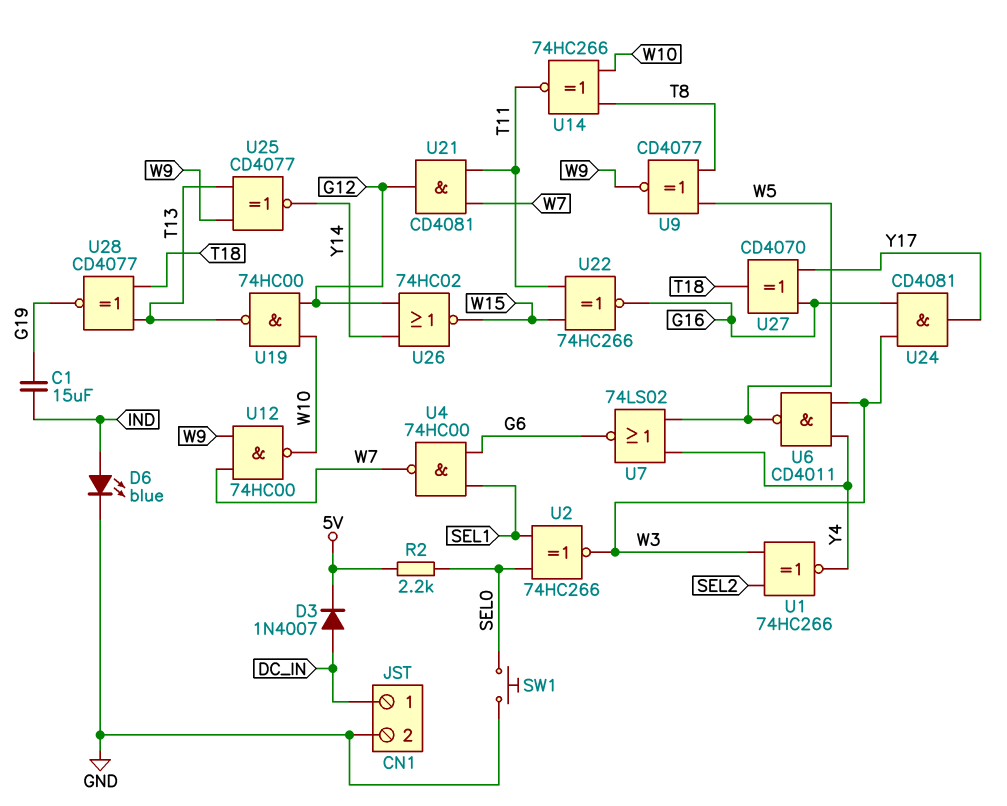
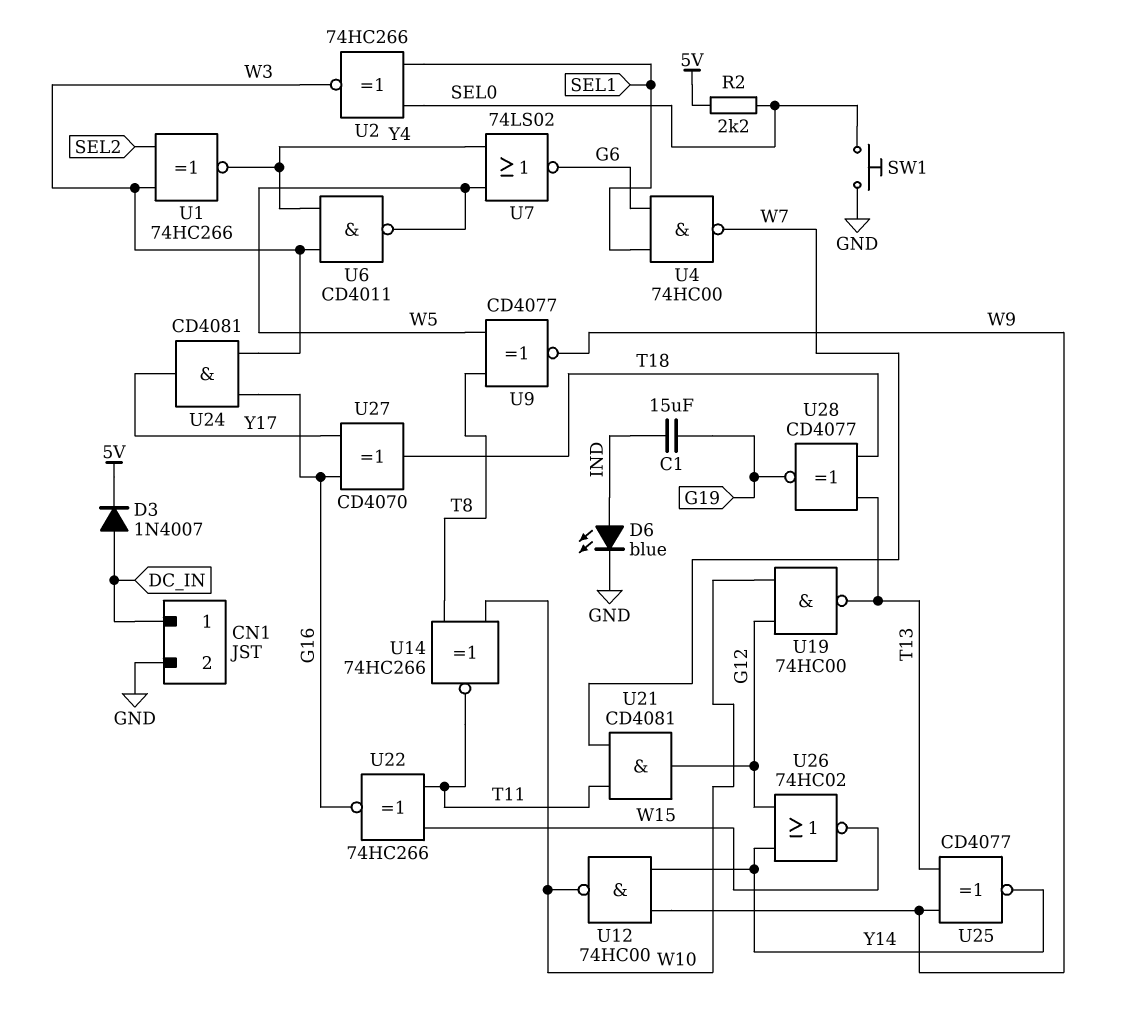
U12: NAND 74HC00 (in W7, in W9, out W10) -> NAND 74HC00 (in W9, in Y14, out W10)

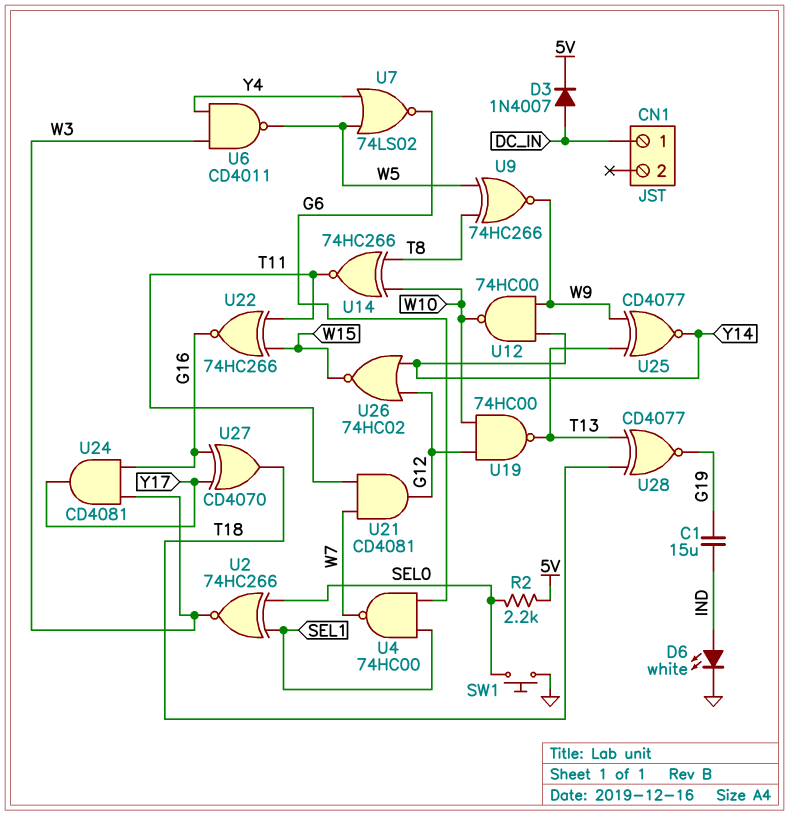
CN1 pin 2: GND -> none
D6: LED blue (A IND, K GND) -> LED white (A IND, K GND)
U1: XNOR 74HC266 (in SEL2, in W3, out Y4) -> none
U9: XNOR CD4077 (in T8, in W5, out W9) -> XNOR 74HC266 (in T8, in W5, out W9)

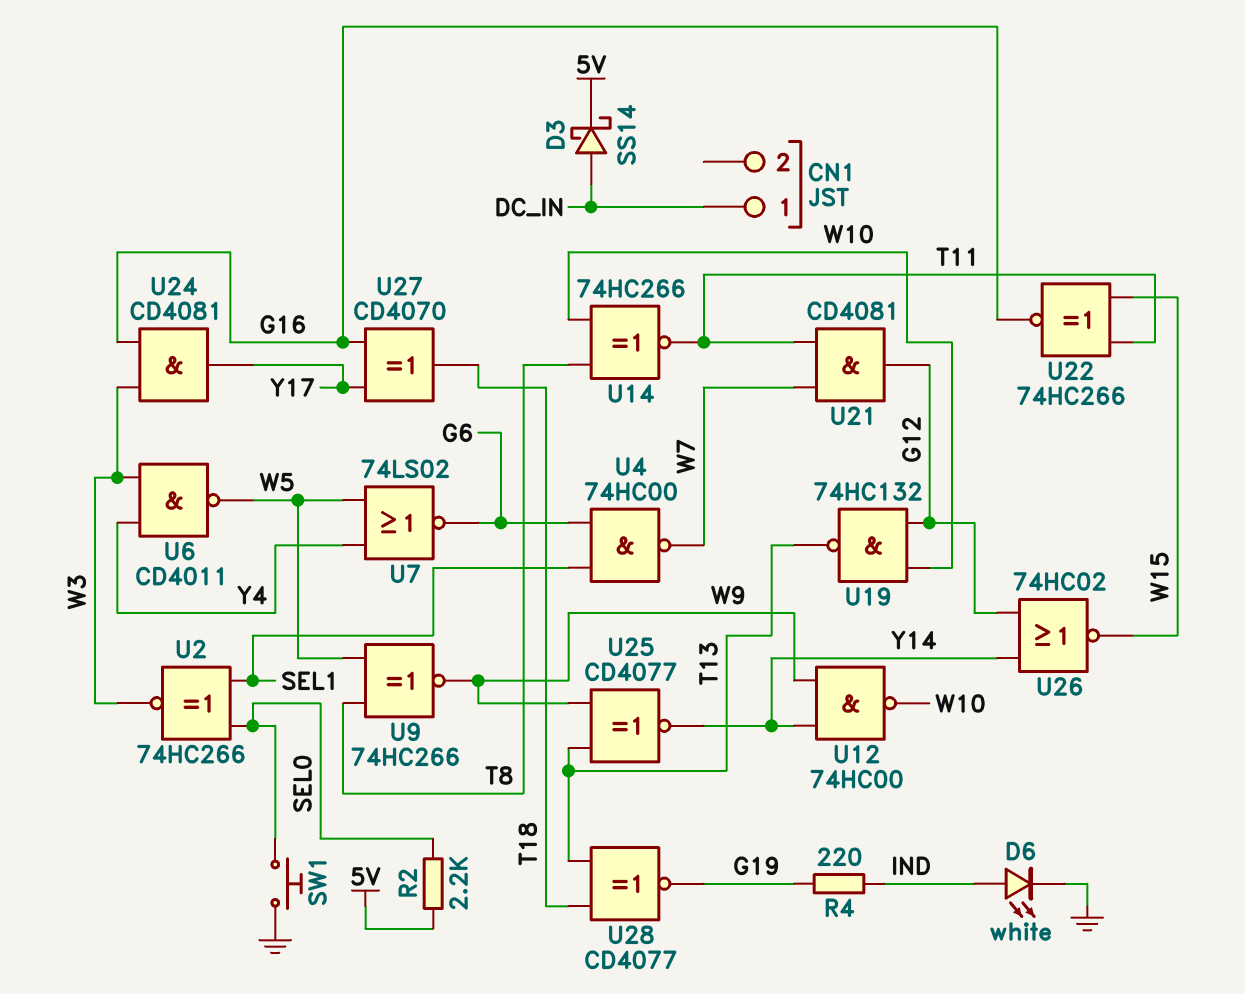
C1: 15uF (G19, IND) -> none
D3: diode 1N4007 (A DC_IN, K 5V) -> schottky SS14 (A DC_IN, K 5V)
R4: none -> 220 (G19, IND)
U19: NAND 74HC00 (in G12, in W10, out T13) -> NAND 74HC132 (in G12, in W10, out T13)

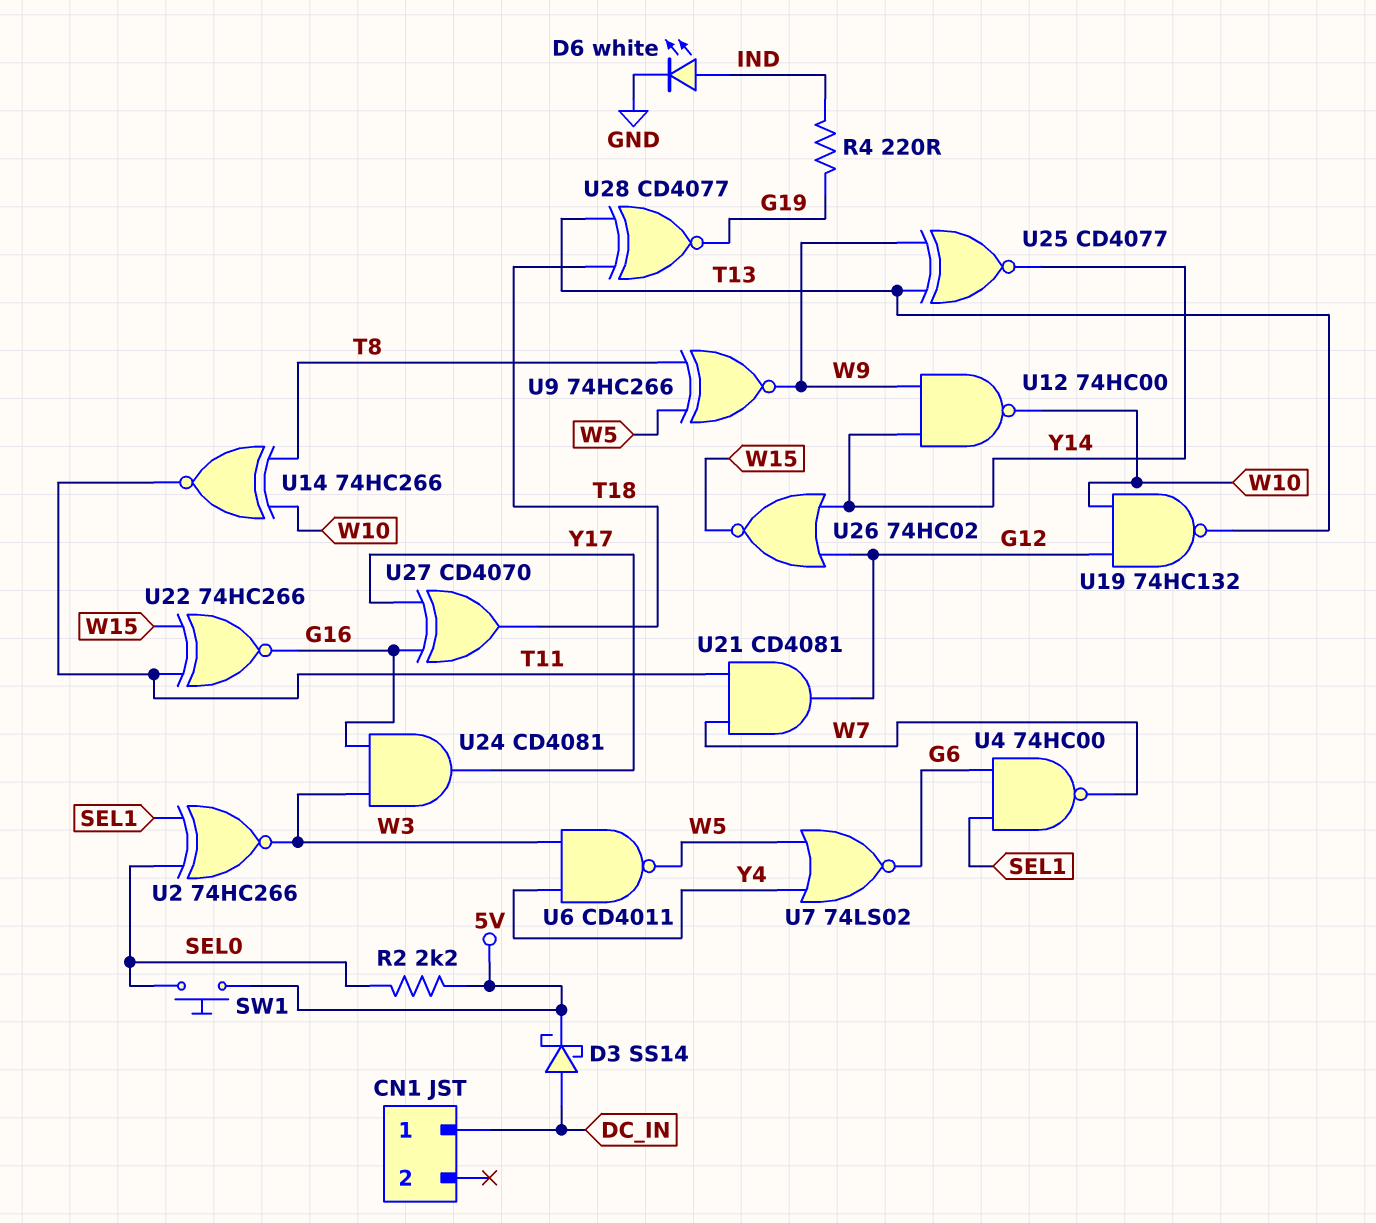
SW1: button (GND, SEL0) -> button (5V, SEL0)

